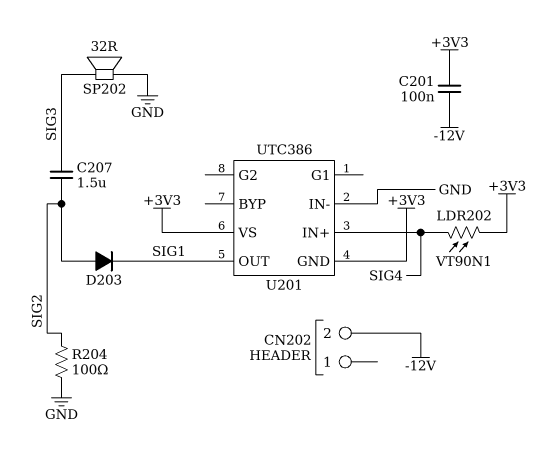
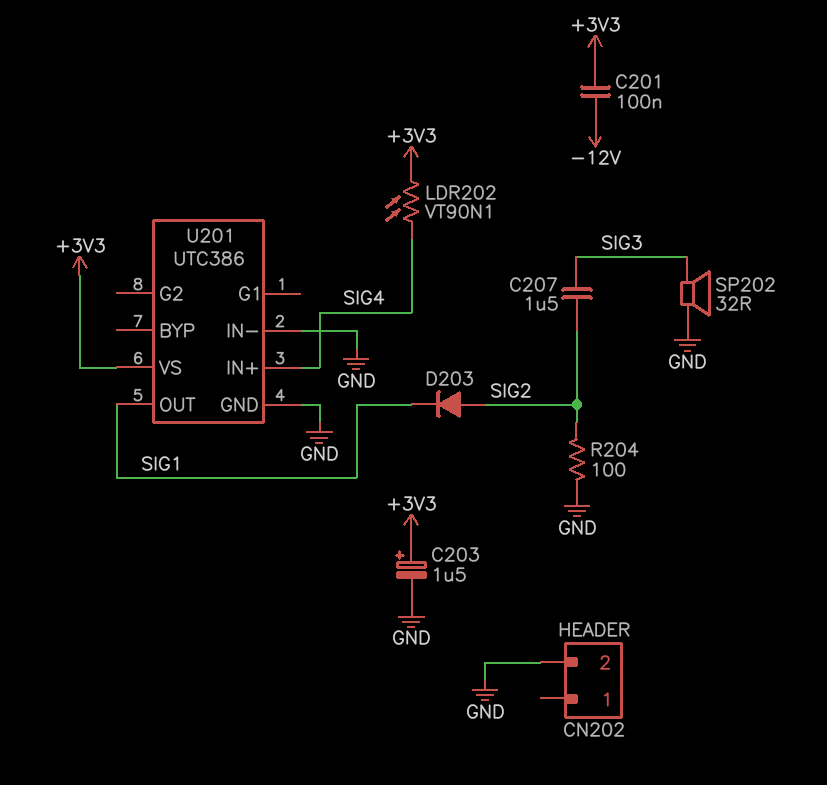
C203: none -> 1.5uF (plus +3V3, minus GND)
CN202 pin 2: -12V -> GND
U201 pin GND: +3V3 -> GND

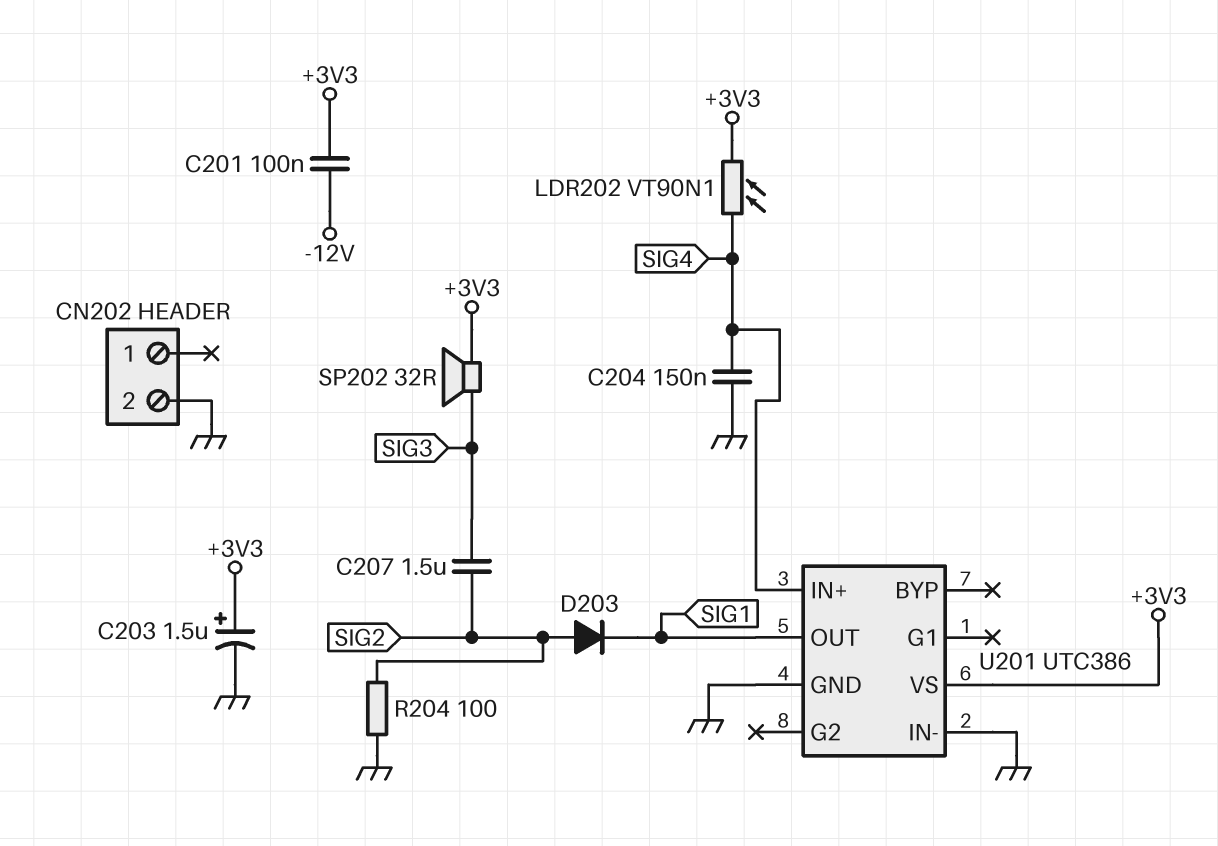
C204: none -> 150nF (GND, SIG4)
SP202: speaker 32R (GND, SIG3) -> speaker 32R (+3V3, SIG3)

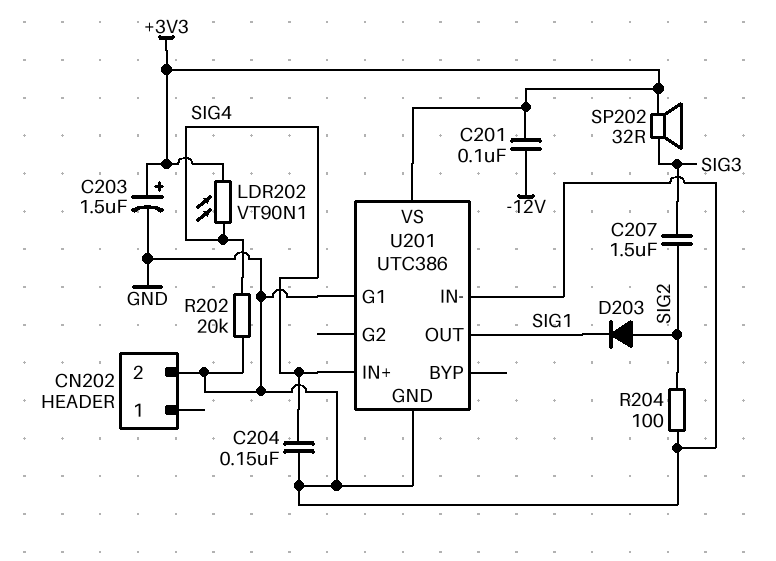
R202: none -> 20k (GND, SIG4)
U201 pin G1: none -> GND

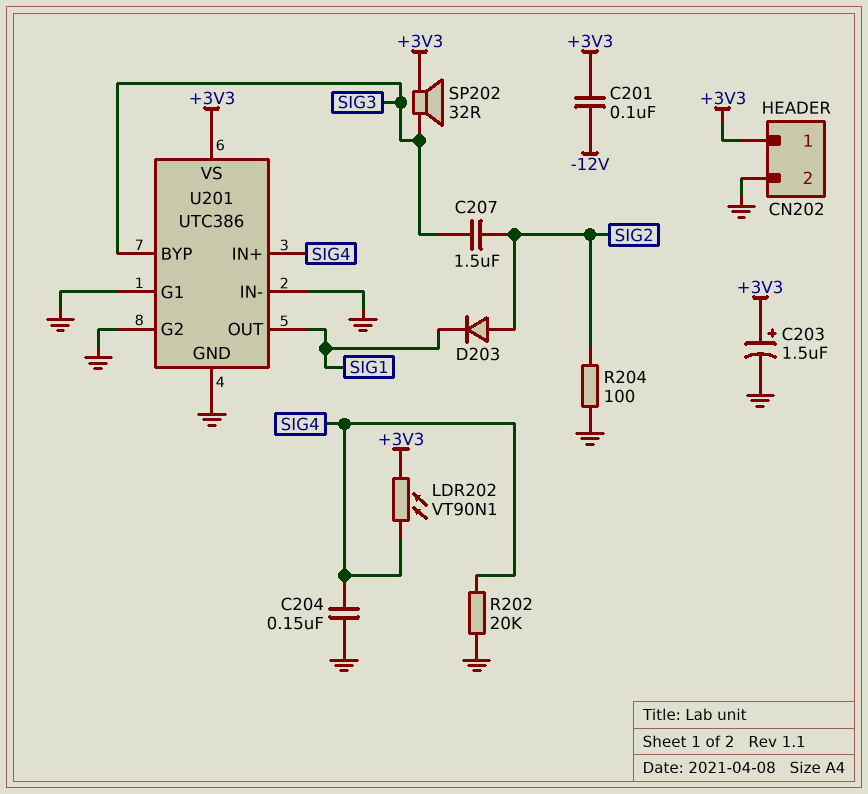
CN202 pin 1: none -> +3V3
U201 pin BYP: none -> SIG3
U201 pin G2: none -> GND

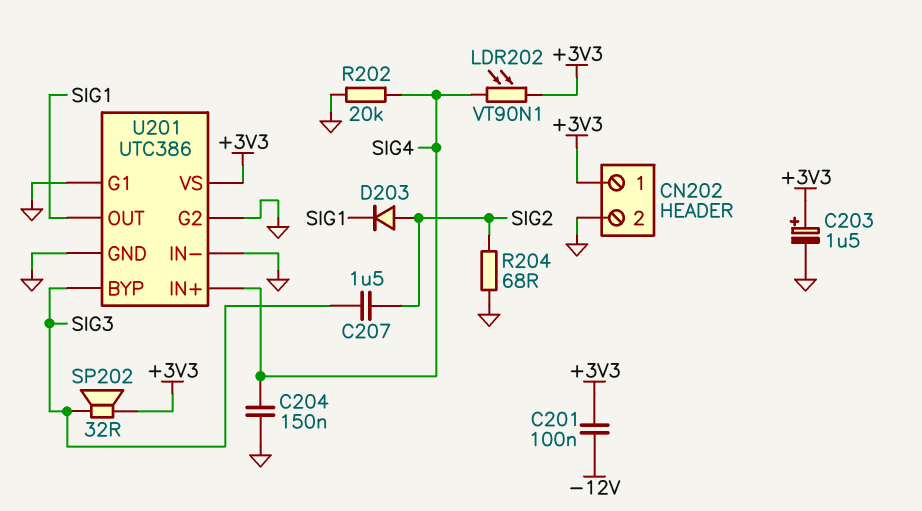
R204: 100 (GND, SIG2) -> 68 (GND, SIG2)

